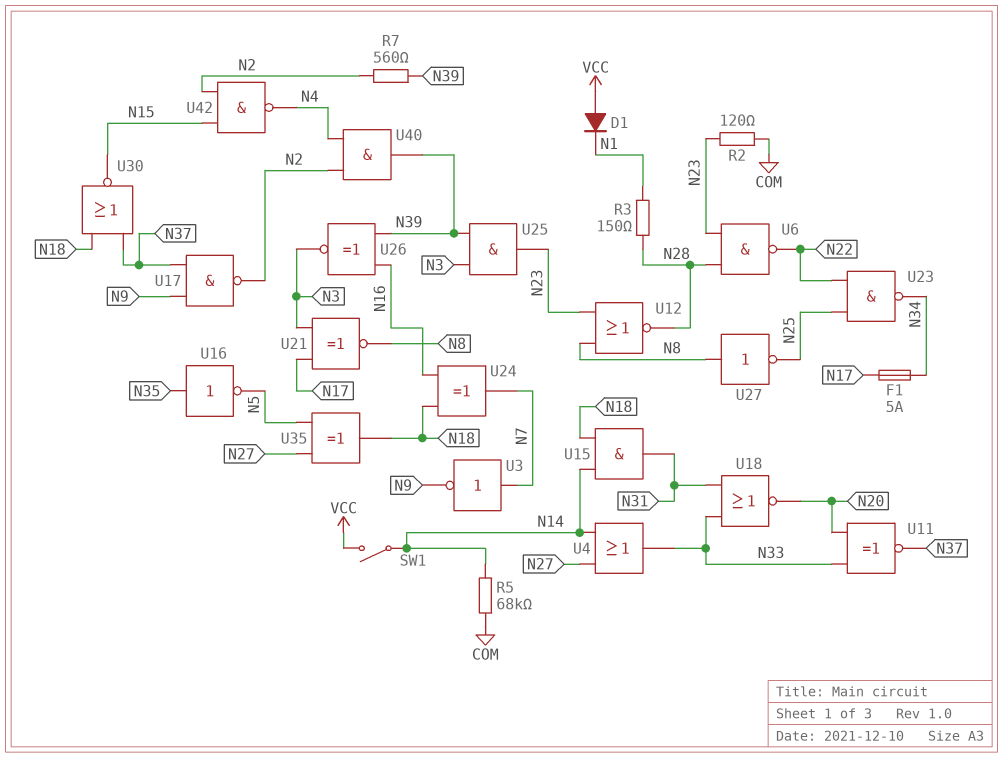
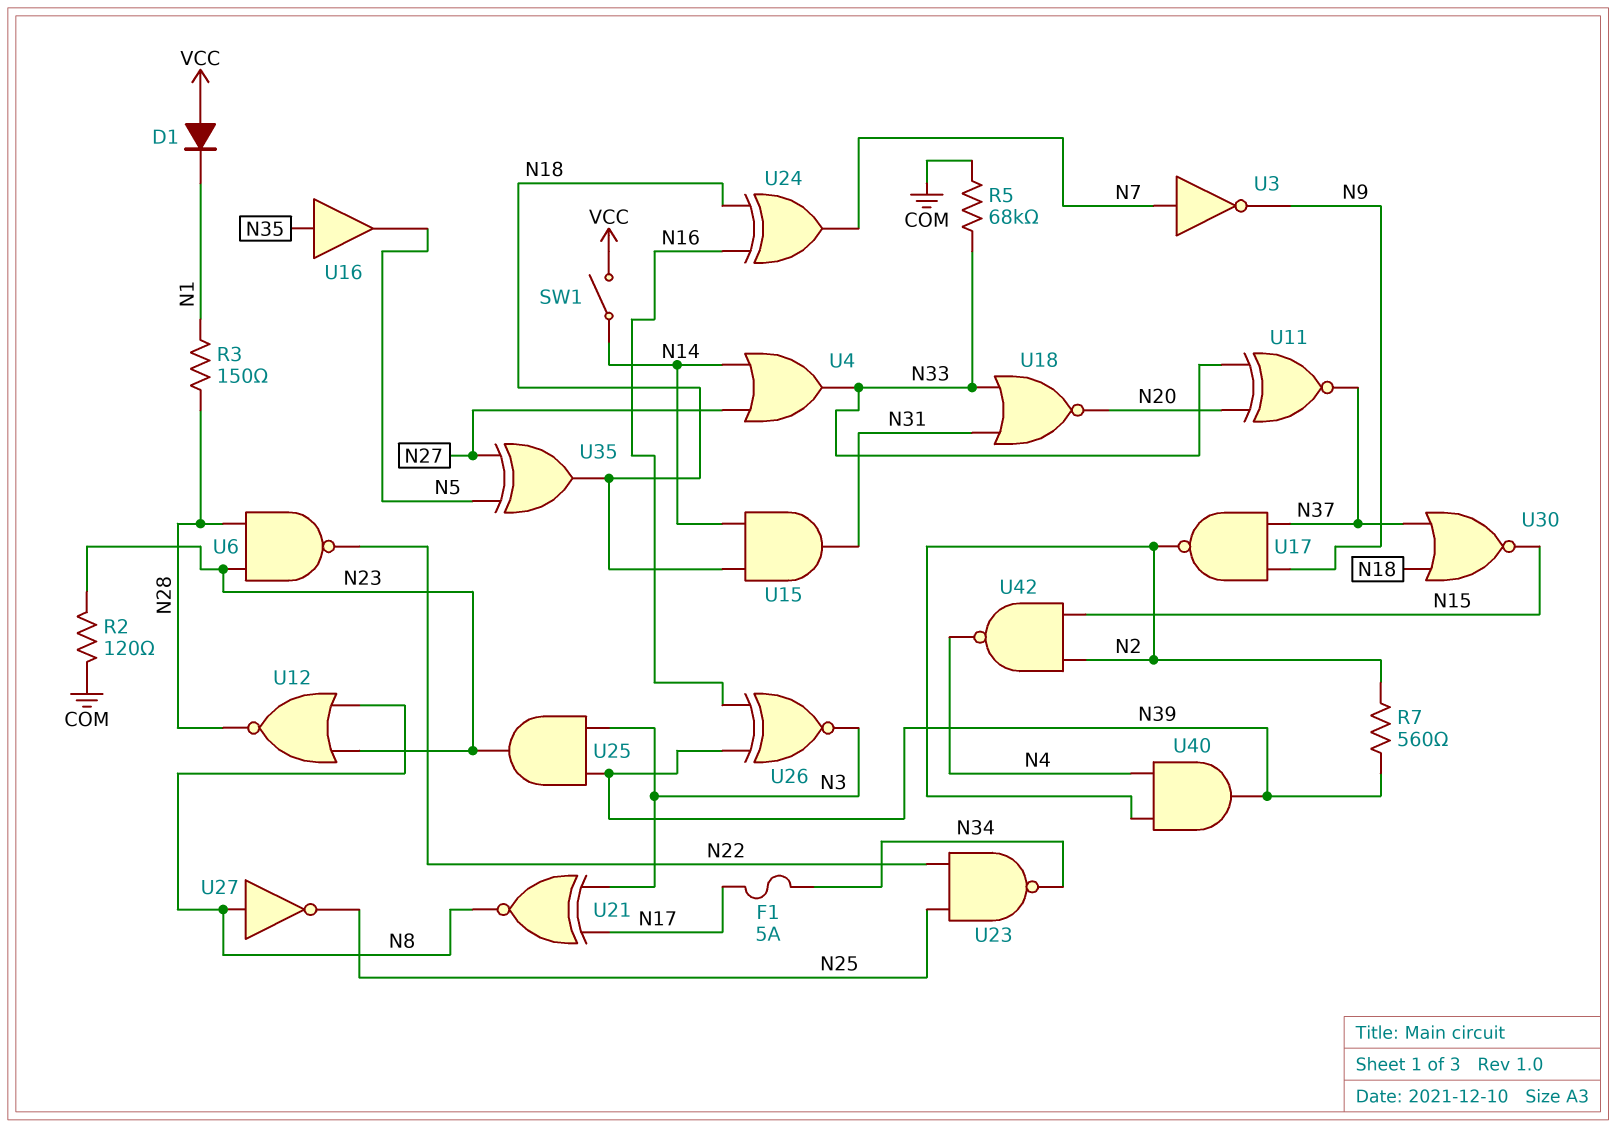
R5: 68k (COM, N14) -> 68k (COM, N33)
U16: NOT (in N35, out N5) -> buffer (in N35, out N5)

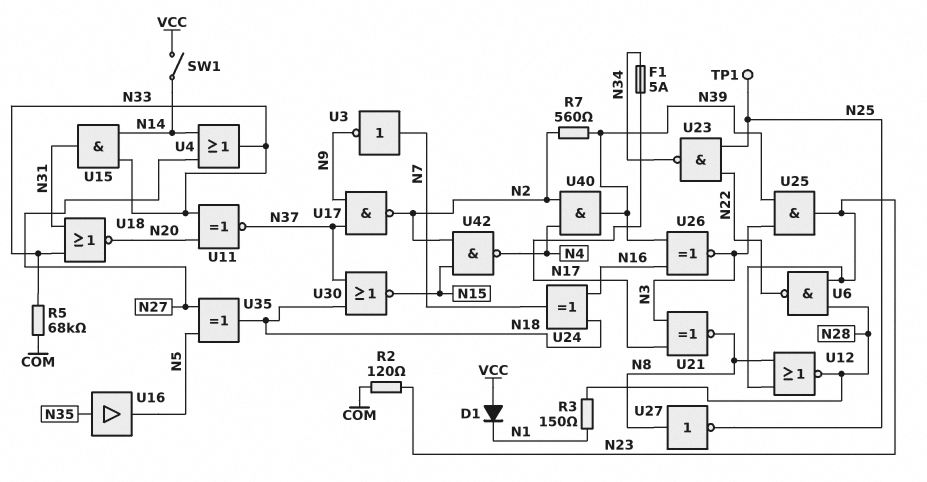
TP1: none -> test point (N25)
U15: AND (in N14, in N18, out N31) -> AND (in N14, in N33, out N31)

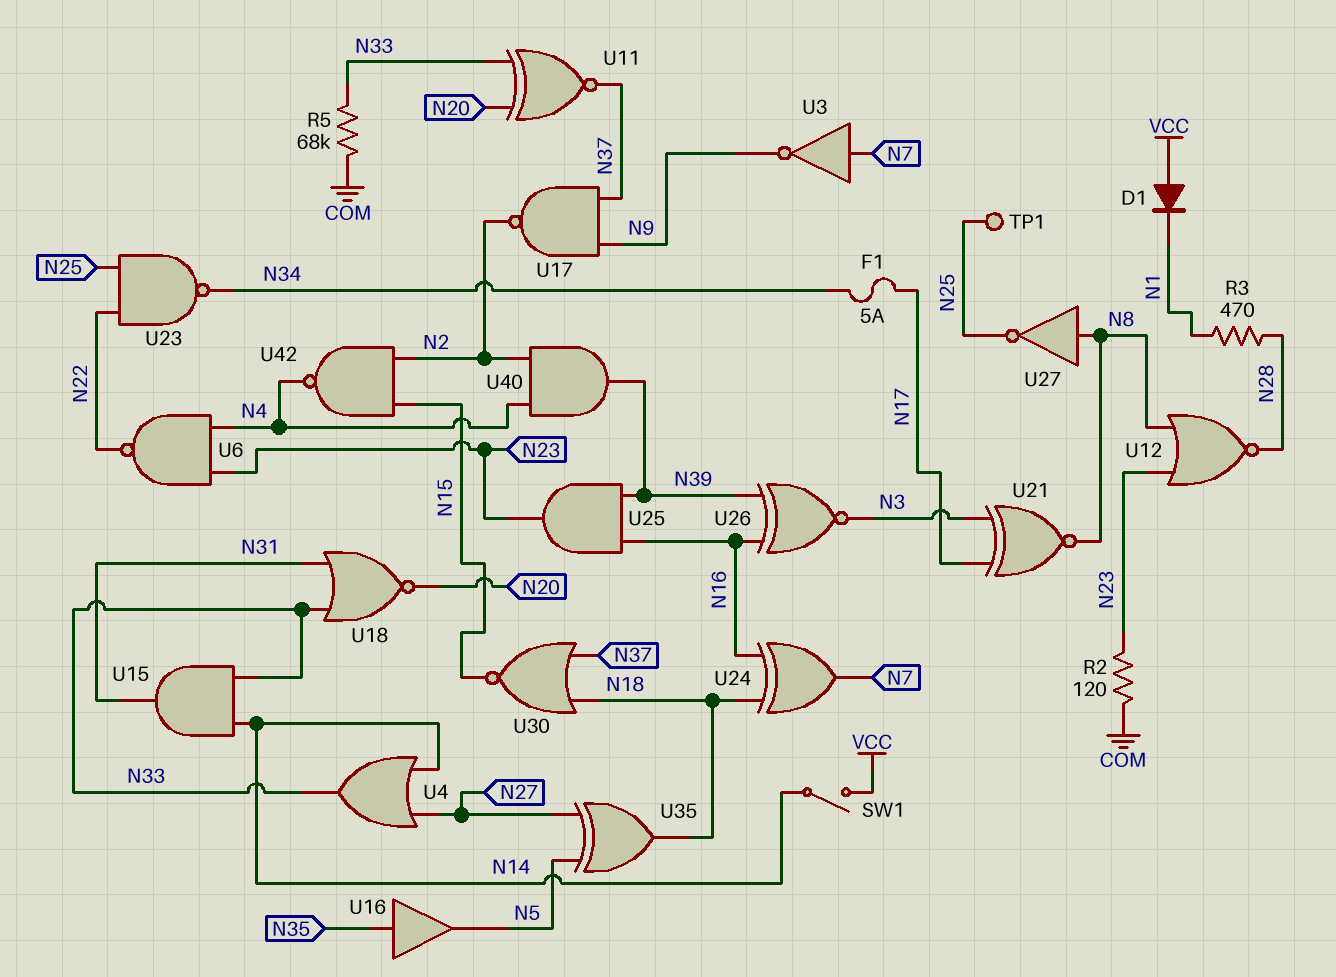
R3: 150 (N1, N28) -> 470 (N1, N28)
R7: 560 (N2, N39) -> none
U6: NAND (in N23, in N28, out N22) -> NAND (in N4, in N23, out N22)
U25: AND (in N3, in N39, out N23) -> AND (in N16, in N39, out N23)

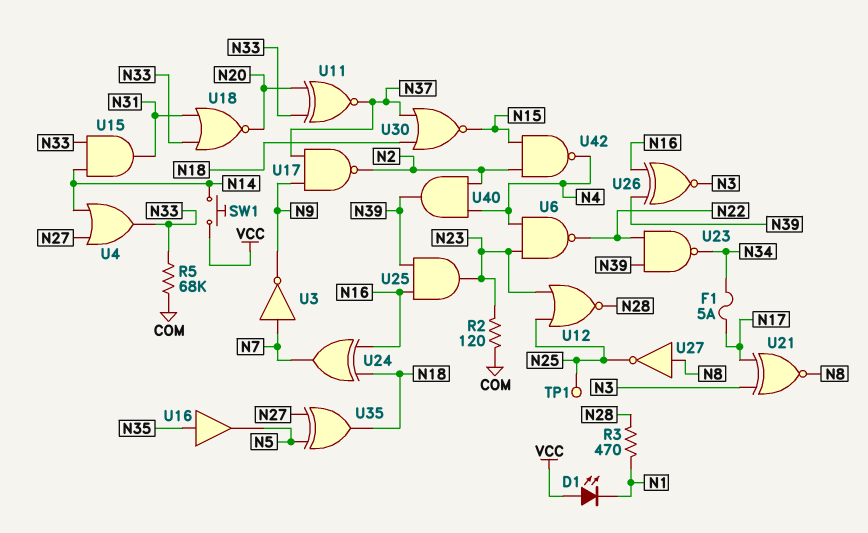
D1: diode (A VCC, K N1) -> LED (A VCC, K N1)
SW1: switch (N14, VCC) -> button (N14, VCC)
U12: NOR (in N8, in N23, out N28) -> NOR (in N23, in N25, out N28)
U23: NAND (in N22, in N25, out N34) -> NAND (in N22, in N39, out N34)

